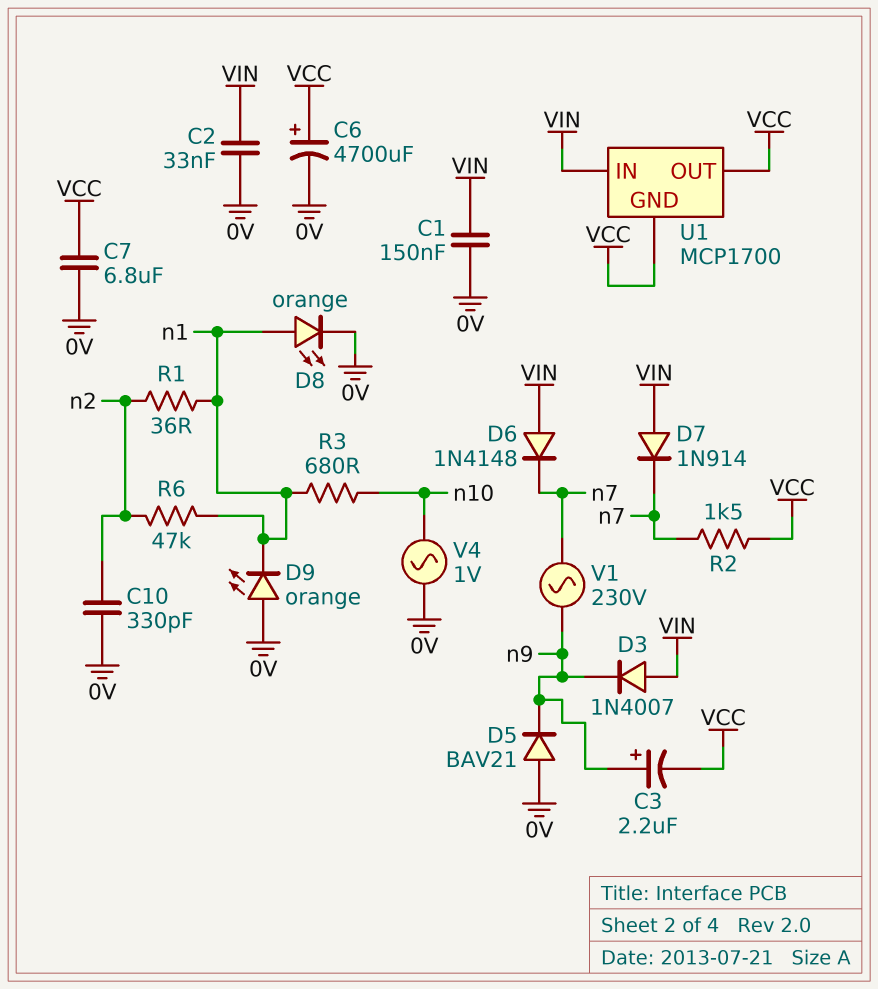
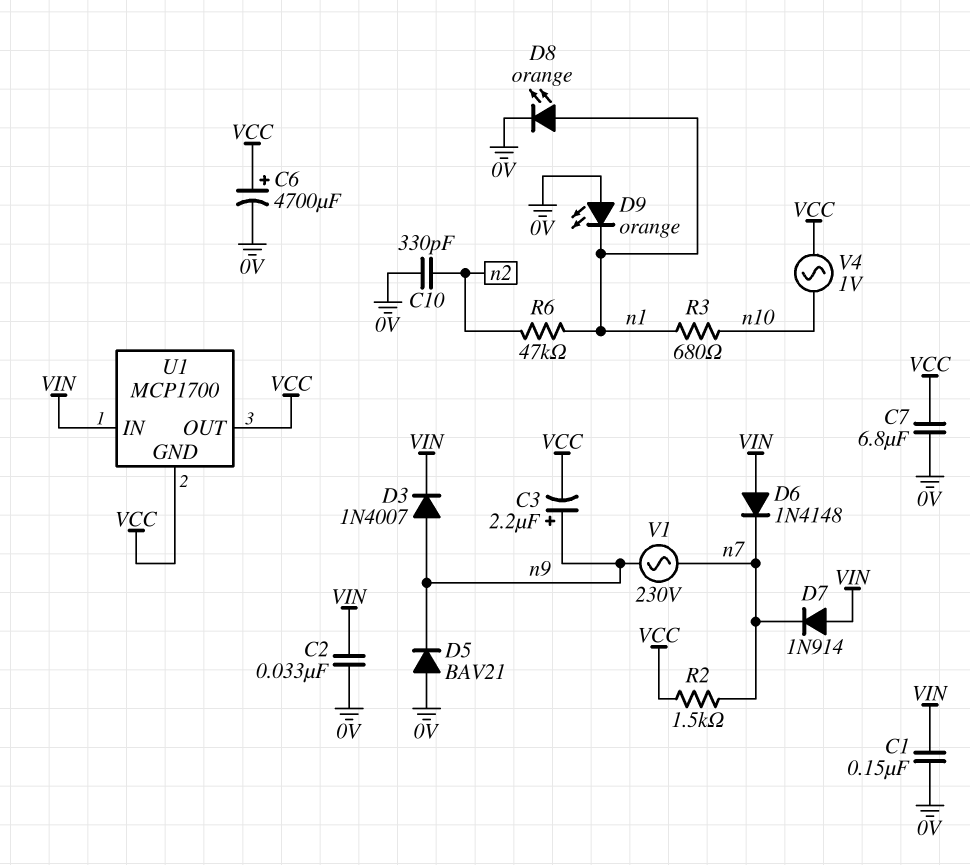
D3: diode 1N4007 (A VIN, K n9) -> diode 1N4007 (A n9, K VIN)
R1: 36 (n1, n2) -> none
V4: AC 1V (0V, n10) -> AC 1V (VCC, n10)

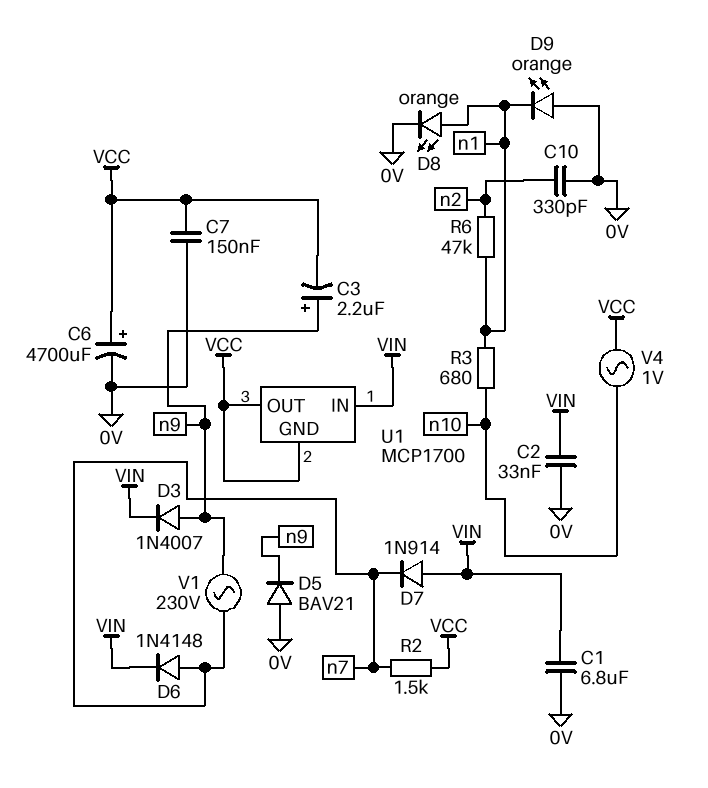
C1: 150nF (0V, VIN) -> 6.8uF (0V, VIN)
C7: 6.8uF (0V, VCC) -> 150nF (0V, VCC)
D6: diode 1N4148 (A VIN, K n7) -> diode 1N4148 (A n7, K VIN)

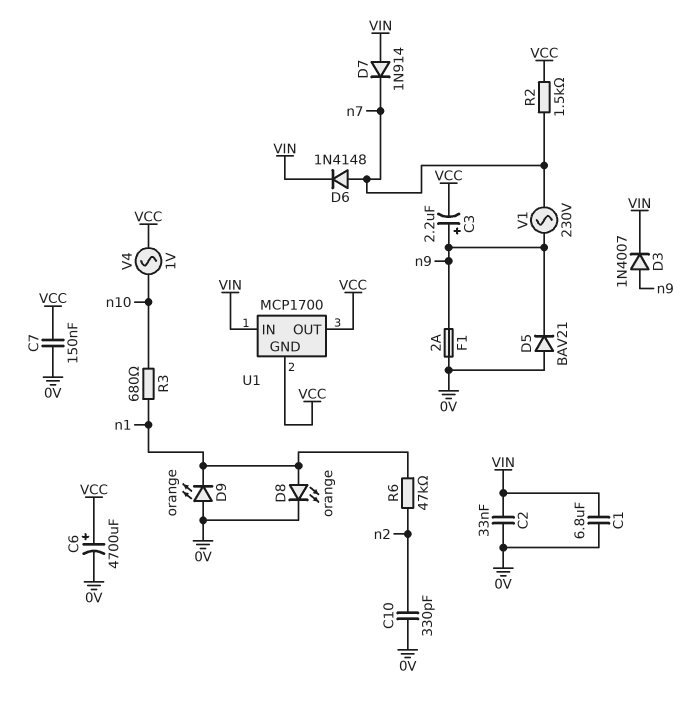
F1: none -> 2A (0V, n9)

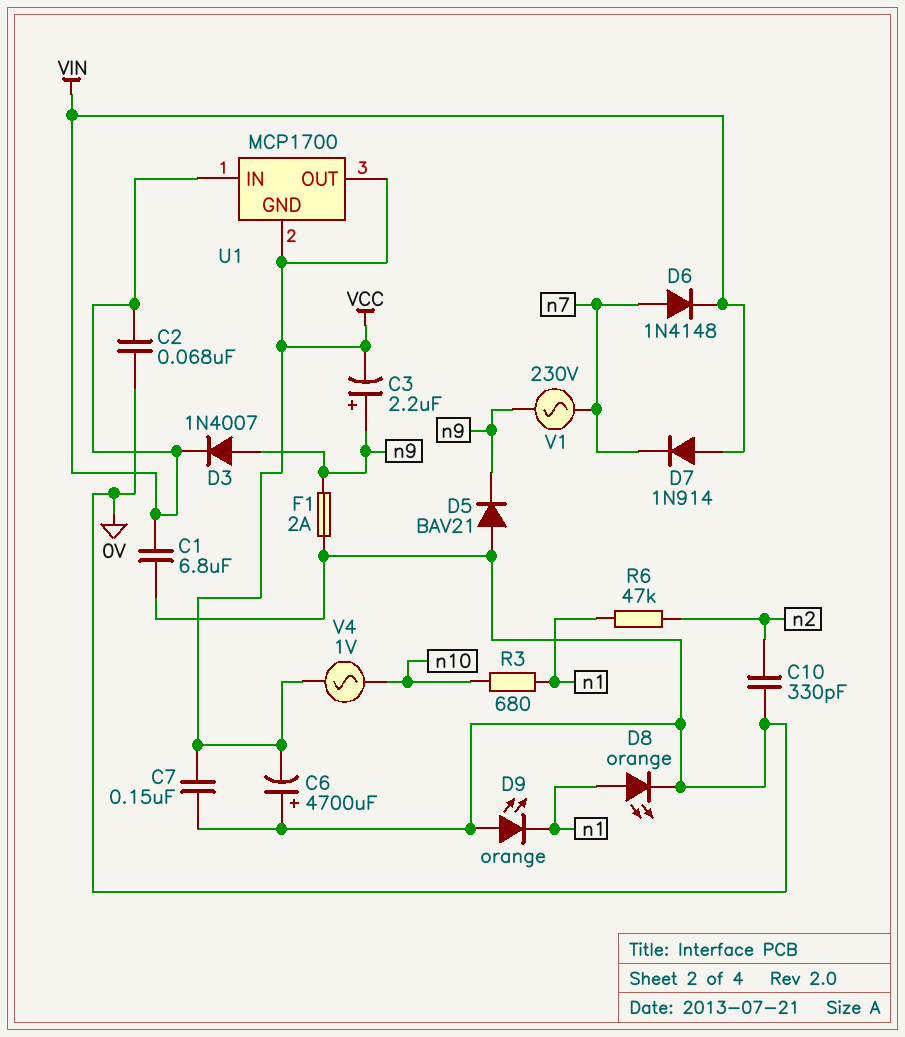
C2: 33nF (0V, VIN) -> 68nF (0V, VIN)
C6: 4700uF (plus VCC, minus 0V) -> 4700uF (plus 0V, minus VCC)
R2: 1.5k (VCC, n7) -> none

